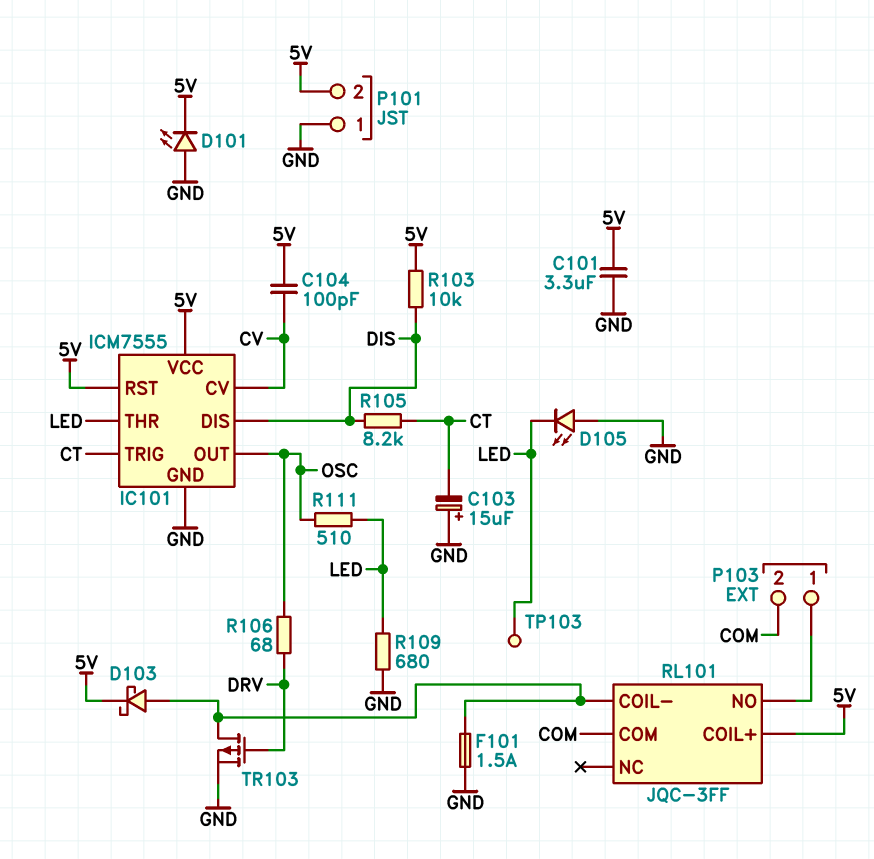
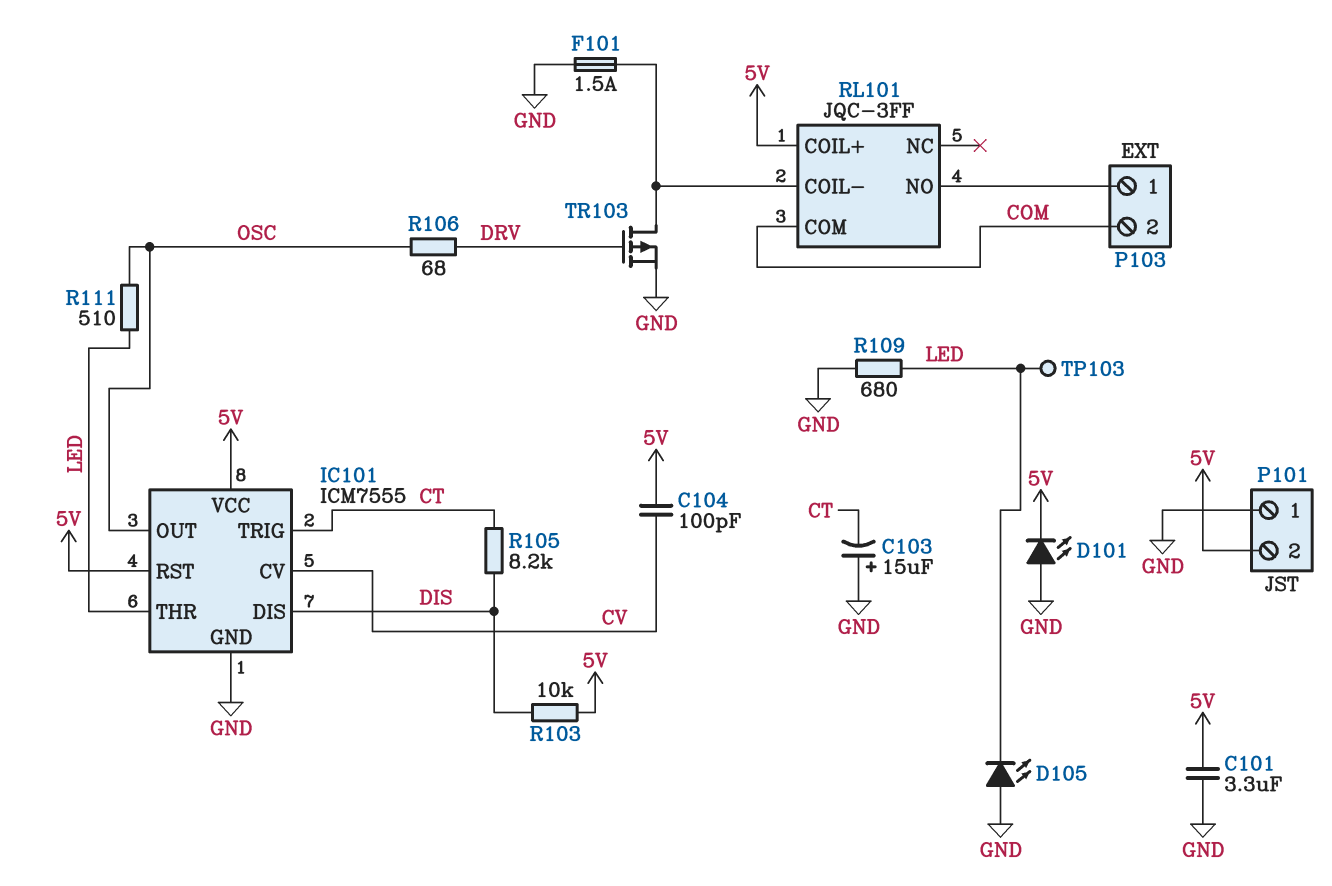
D103: schottky (A RL101/COIL-, K 5V) -> none

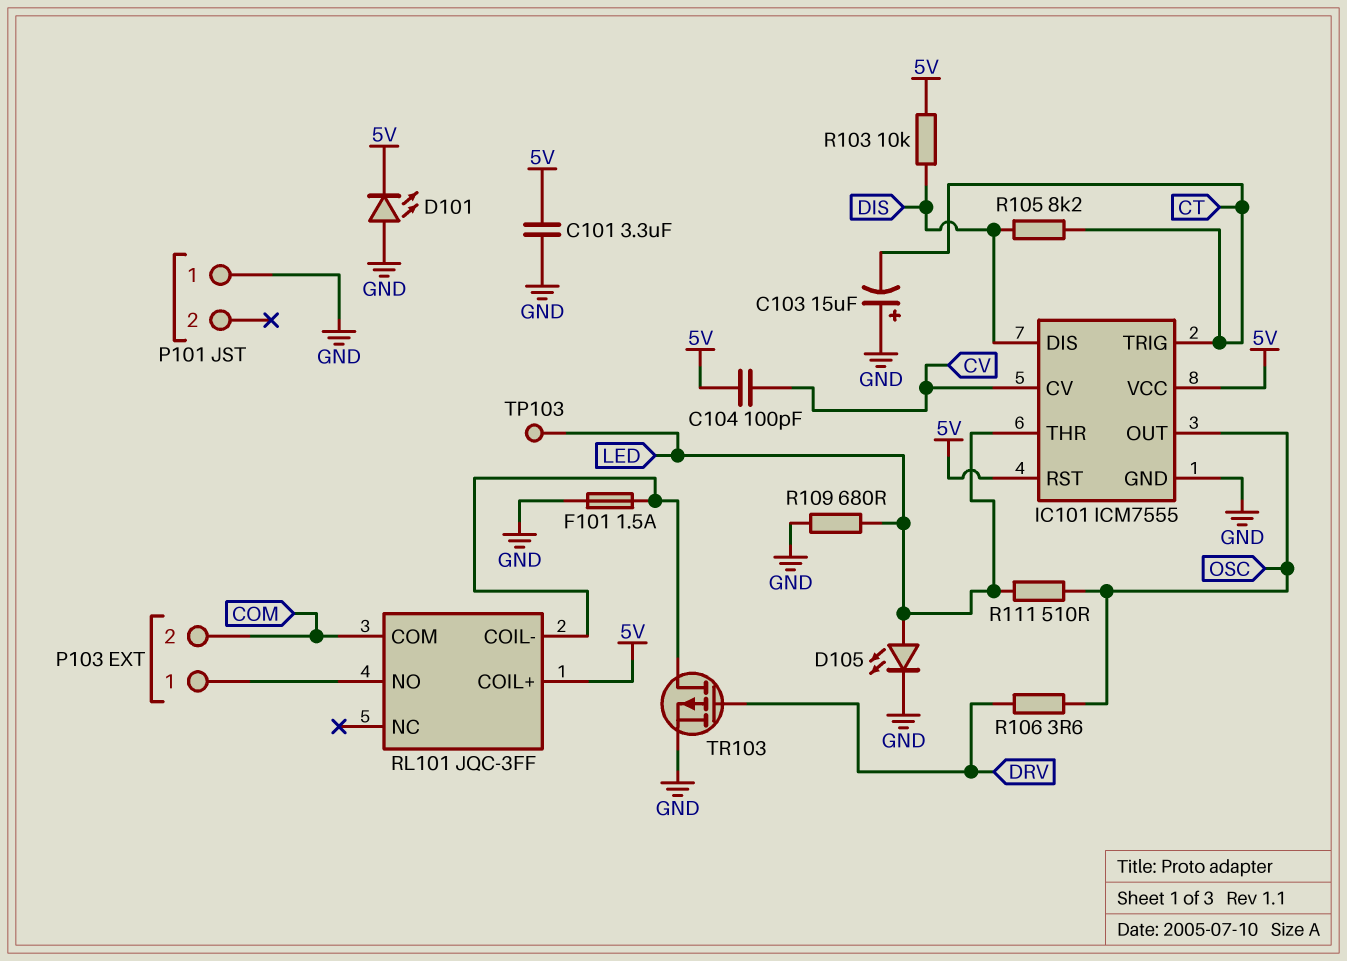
D105: LED (A GND, K LED) -> LED (A LED, K GND)
P101 pin 2: 5V -> none
R106: 68 (DRV, OSC) -> 3.6 (DRV, OSC)

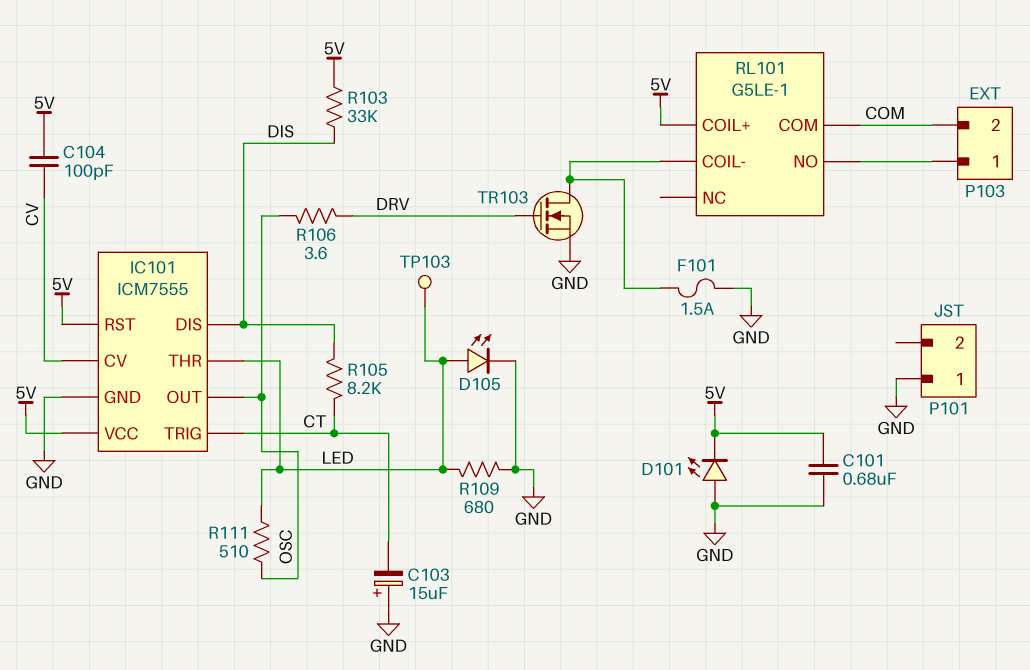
C101: 3.3uF (5V, GND) -> 680nF (5V, GND)
R103: 10k (5V, DIS) -> 33k (5V, DIS)
RL101: JQC-3FF -> G5LE-1
TR103: PMOS (G DRV, D RL101/COIL-, S GND) -> NMOS (G DRV, D RL101/COIL-, S GND)

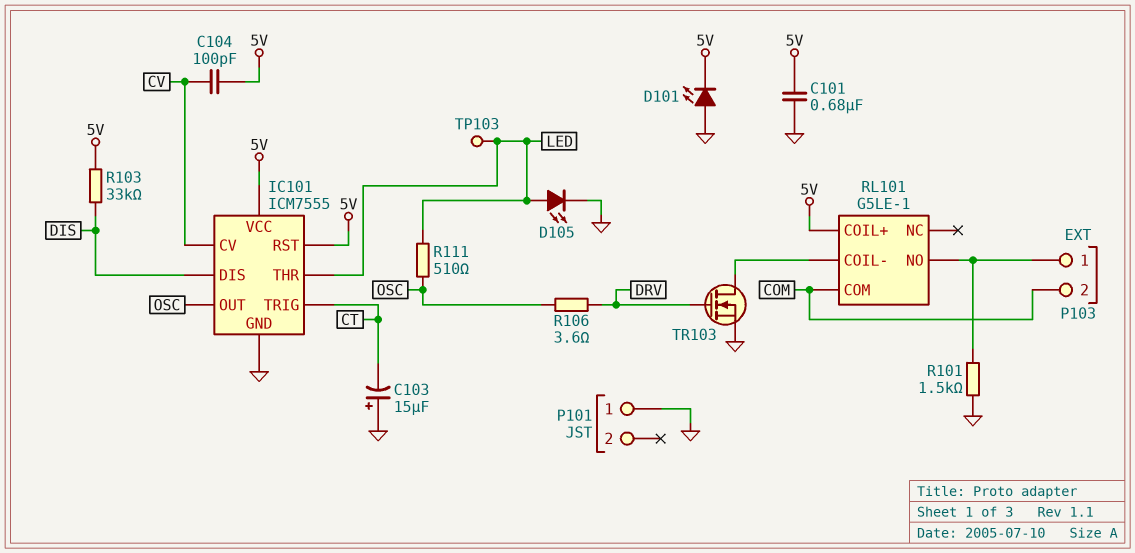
F101: 1.5A (GND, RL101/COIL-) -> none
R101: none -> 1.5k (GND, P103/1)
R105: 8.2k (CT, DIS) -> none
R109: 680 (GND, LED) -> none

